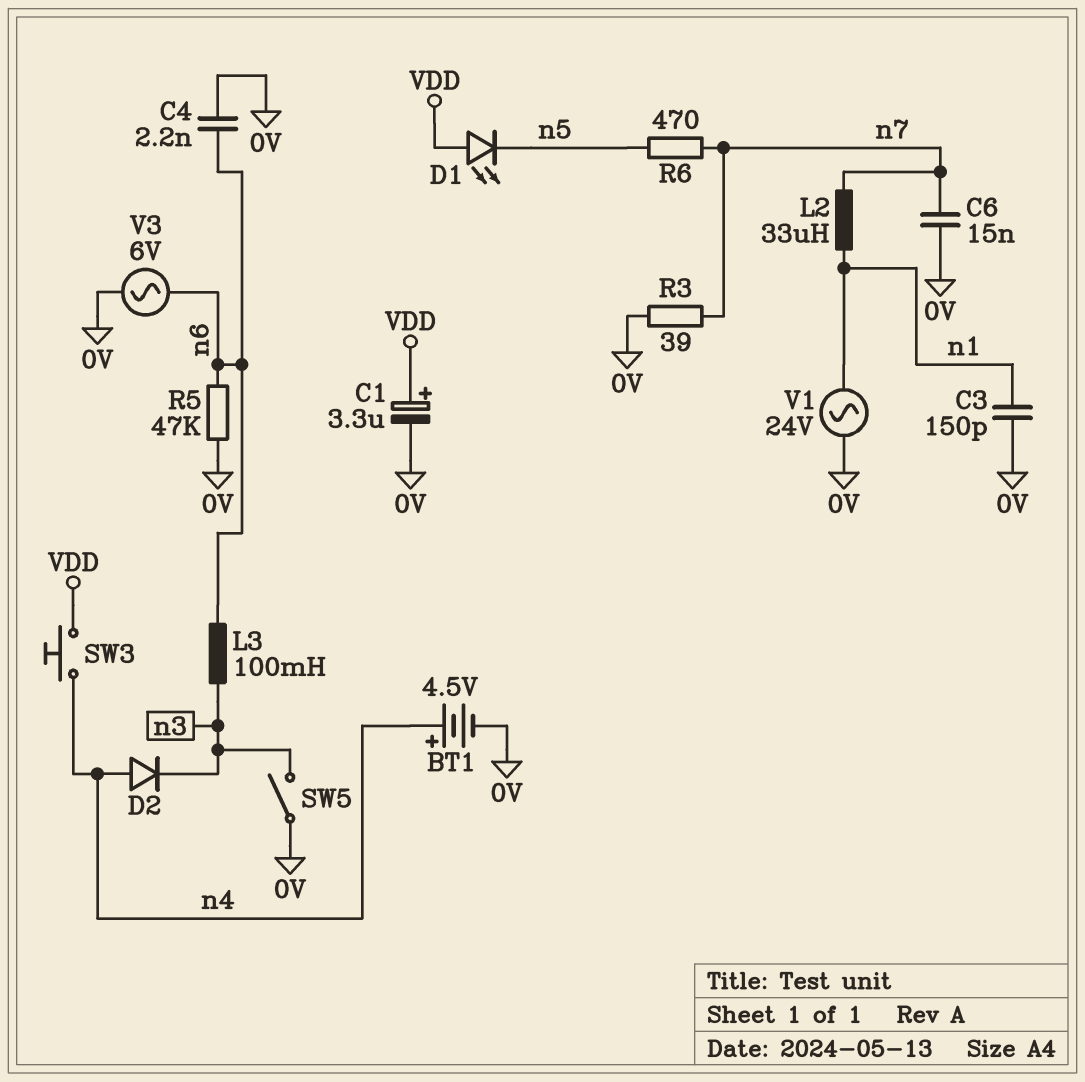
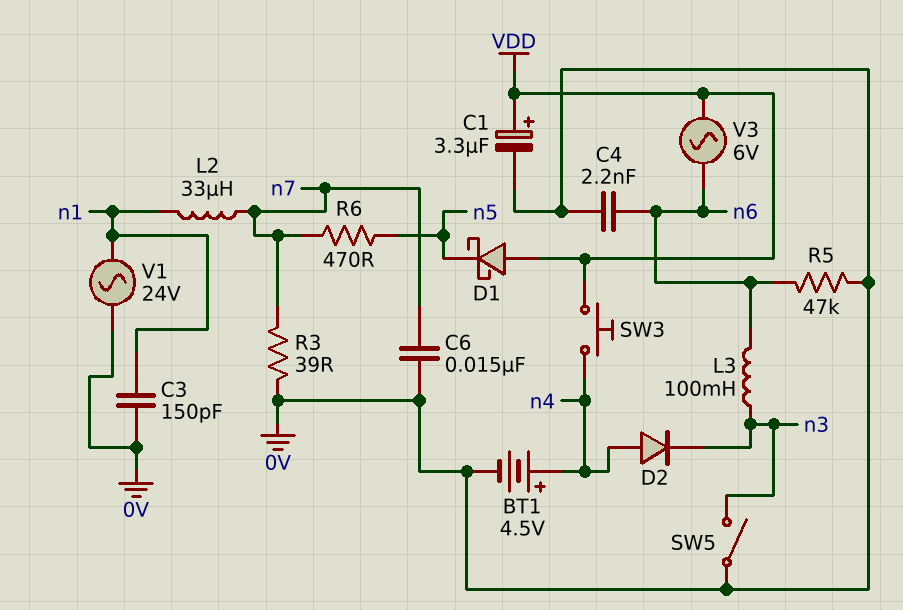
D1: LED (A VDD, K n5) -> schottky (A VDD, K n5)
V3: AC 6V (0V, n6) -> AC 6V (VDD, n6)

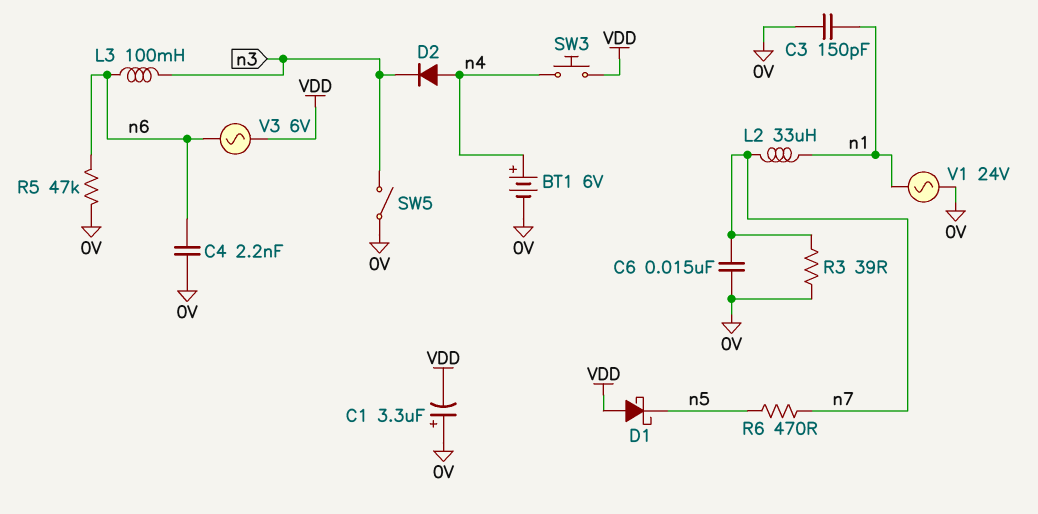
BT1: 4.5V (plus n4, minus 0V) -> 6V (plus n4, minus 0V)
C1: 3.3uF (plus VDD, minus 0V) -> 3.3uF (plus 0V, minus VDD)

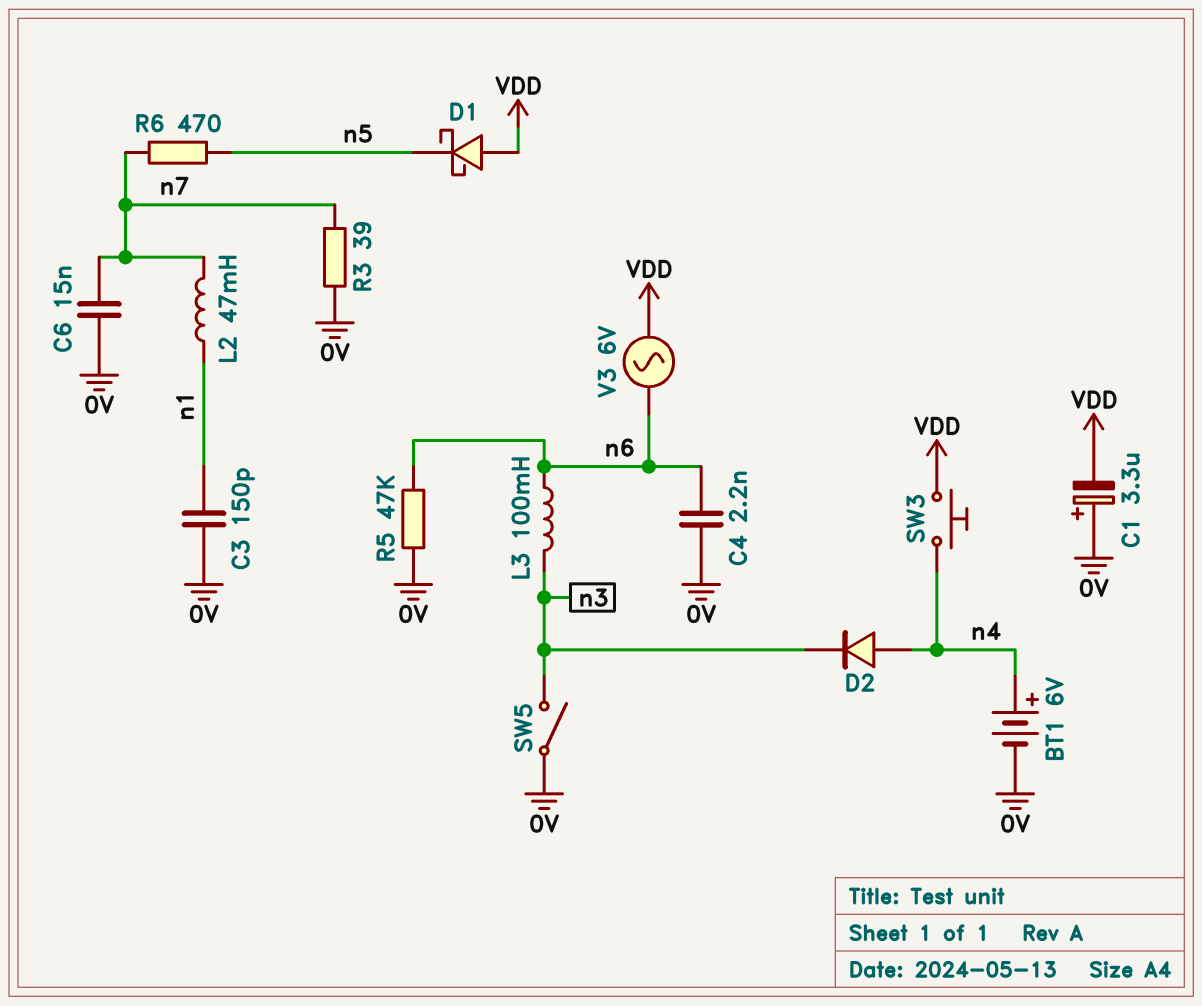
L2: 33uH (n1, n7) -> 47mH (n1, n7)
V1: AC 24V (0V, n1) -> none

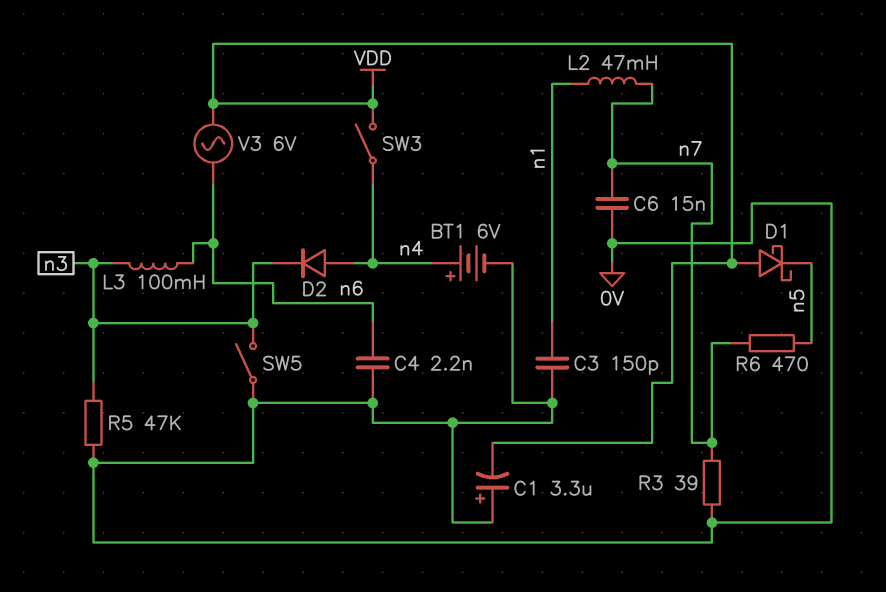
R5: 47k (0V, n6) -> 47k (0V, n3)
SW3: button (VDD, n4) -> switch (VDD, n4)

